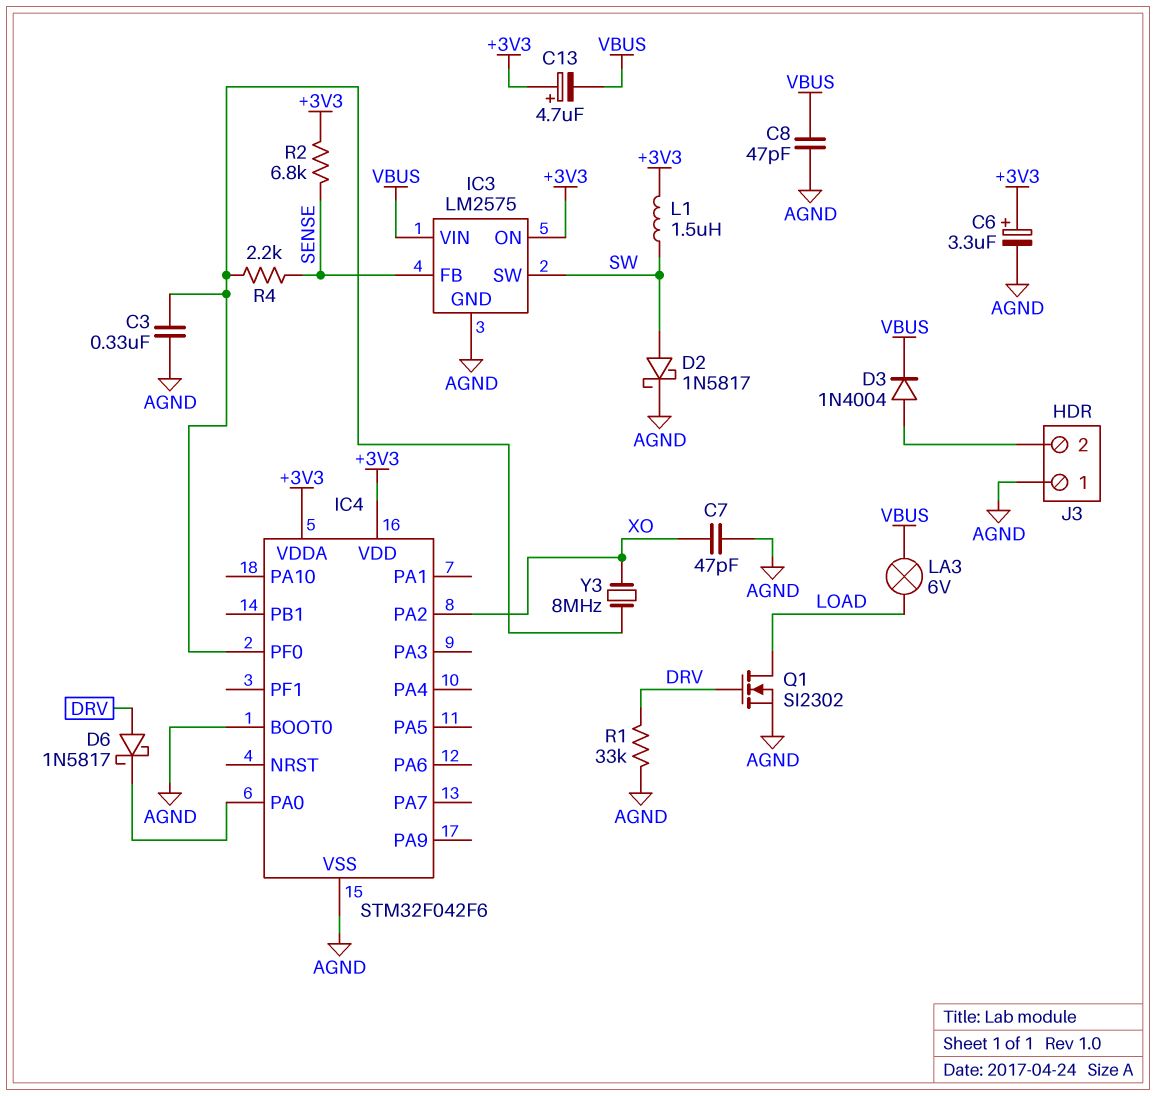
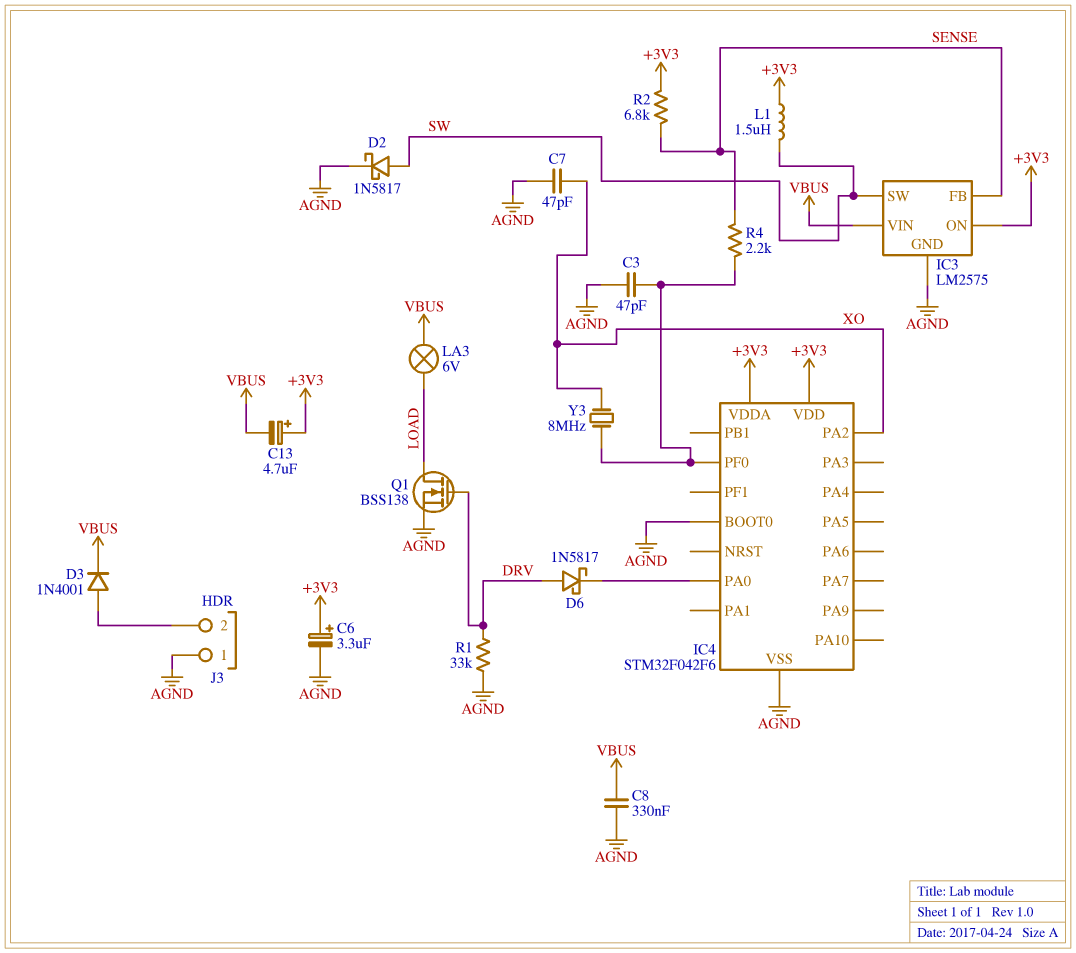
C3: 330nF (AGND, IC4/PF0) -> 47pF (AGND, IC4/PF0)
C8: 47pF (AGND, VBUS) -> 330nF (AGND, VBUS)
D3: diode 1N4004 (A J3/2, K VBUS) -> diode 1N4001 (A J3/2, K VBUS)
Q1: NMOS SI2302 (G DRV, D LOAD, S AGND) -> NMOS BSS138 (G DRV, D LOAD, S AGND)

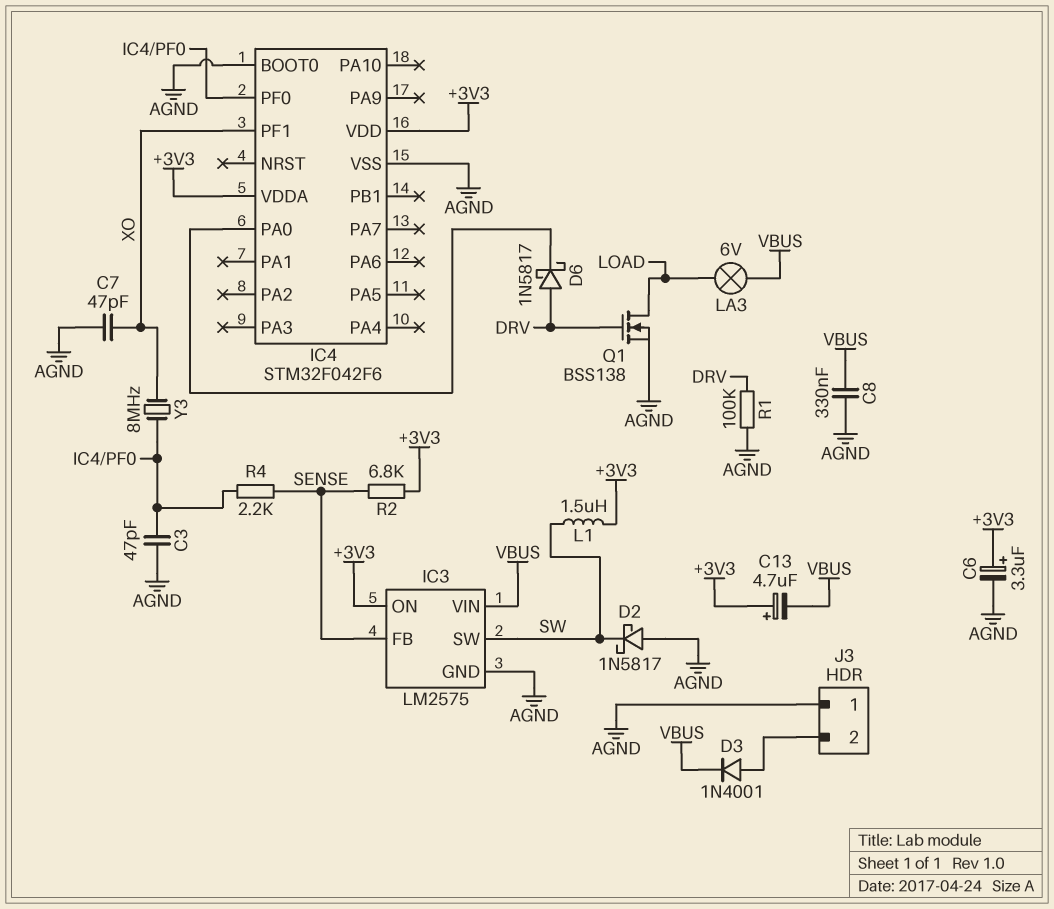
D2: schottky 1N5817 (A SW, K AGND) -> schottky 1N5817 (A AGND, K SW)
IC4 pin PA2: XO -> none
IC4 pin PF1: none -> XO
R1: 33k (AGND, DRV) -> 100k (AGND, DRV)

